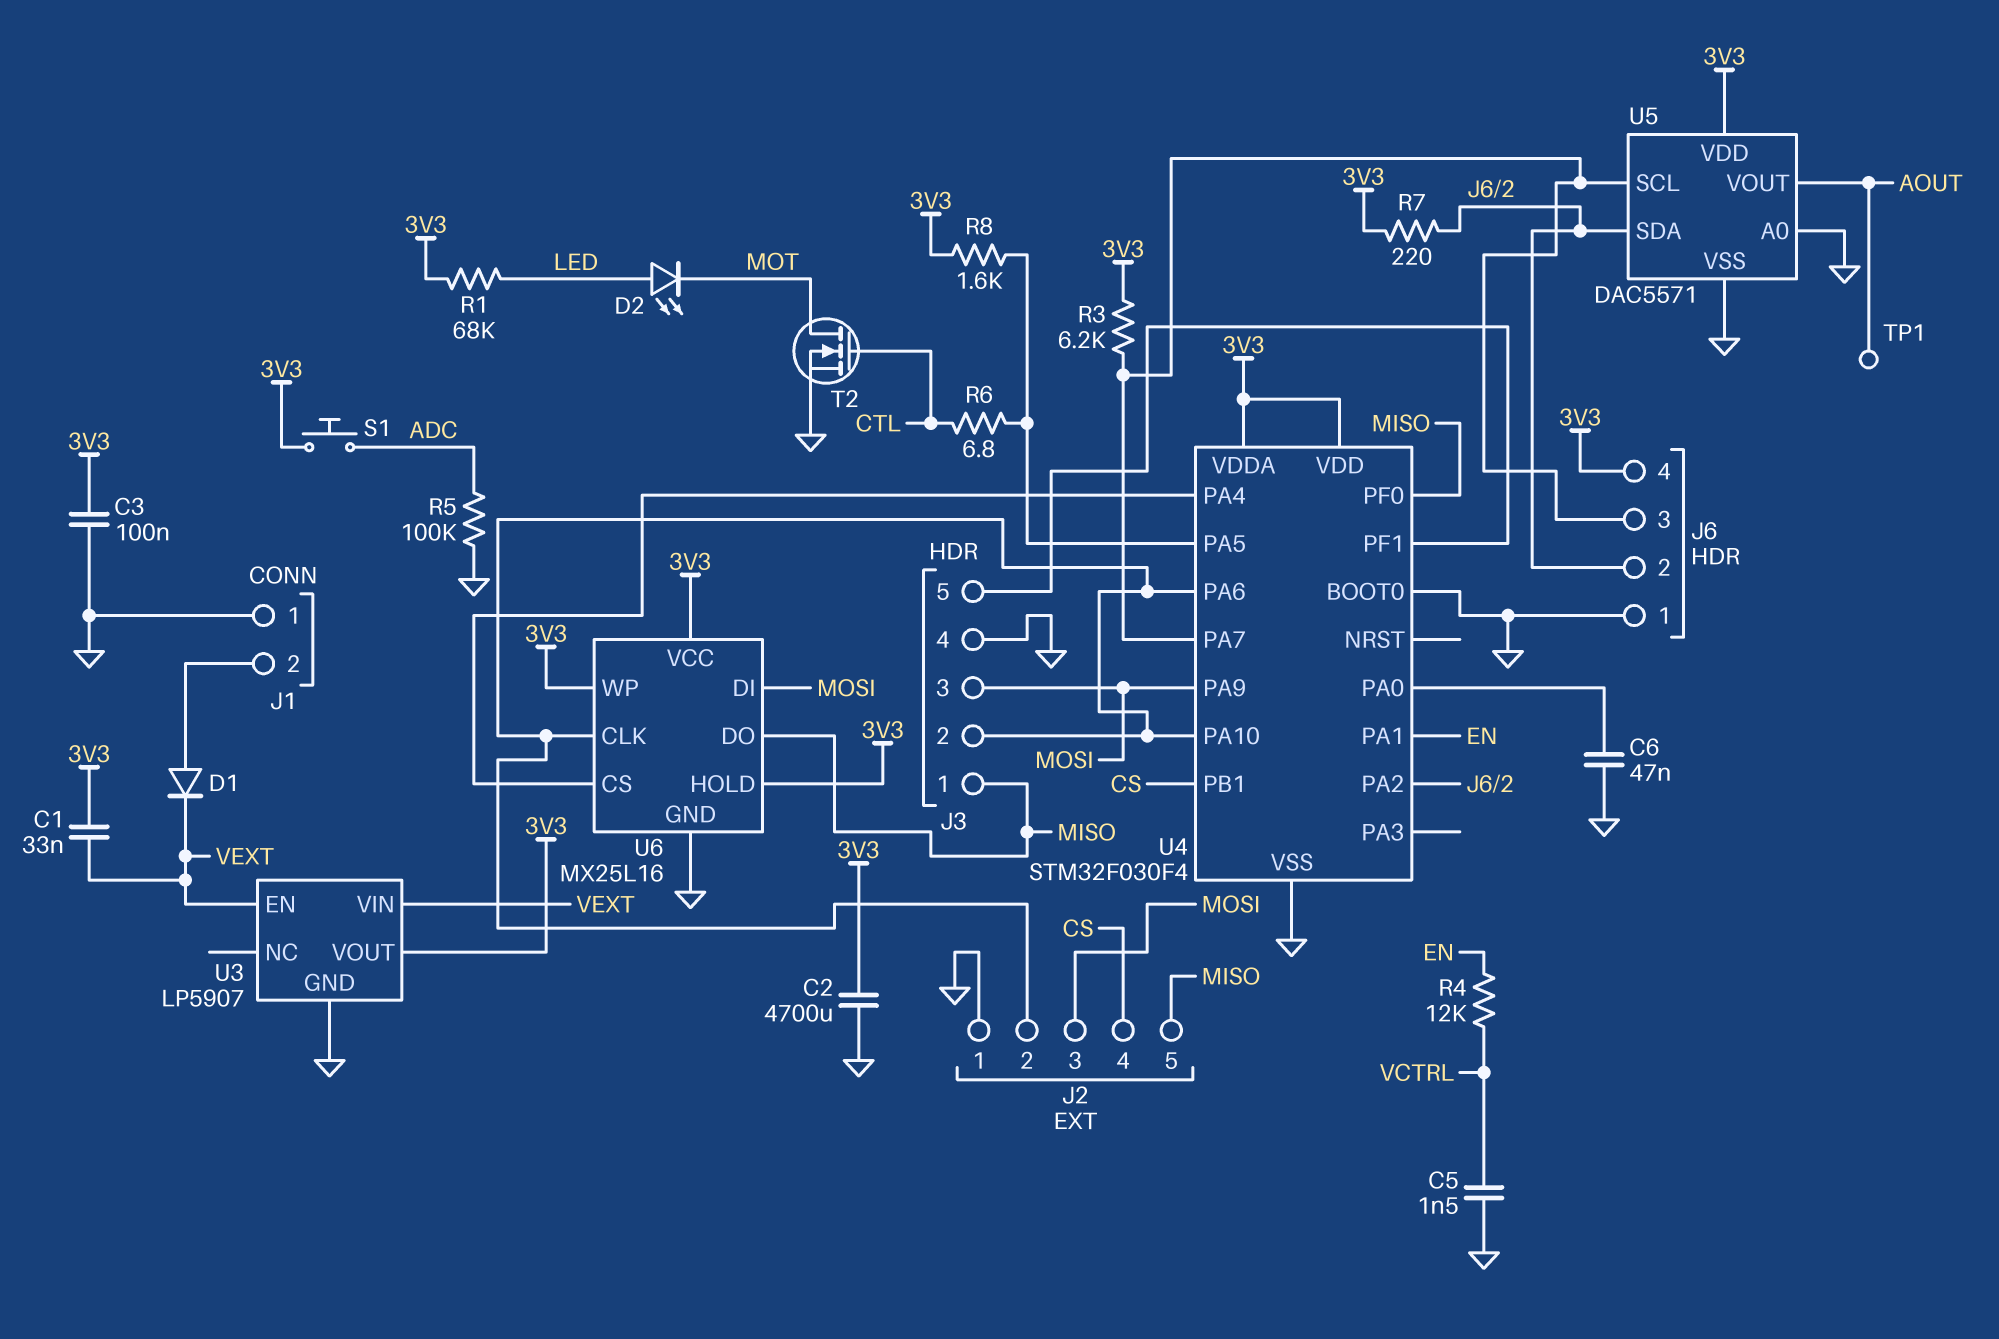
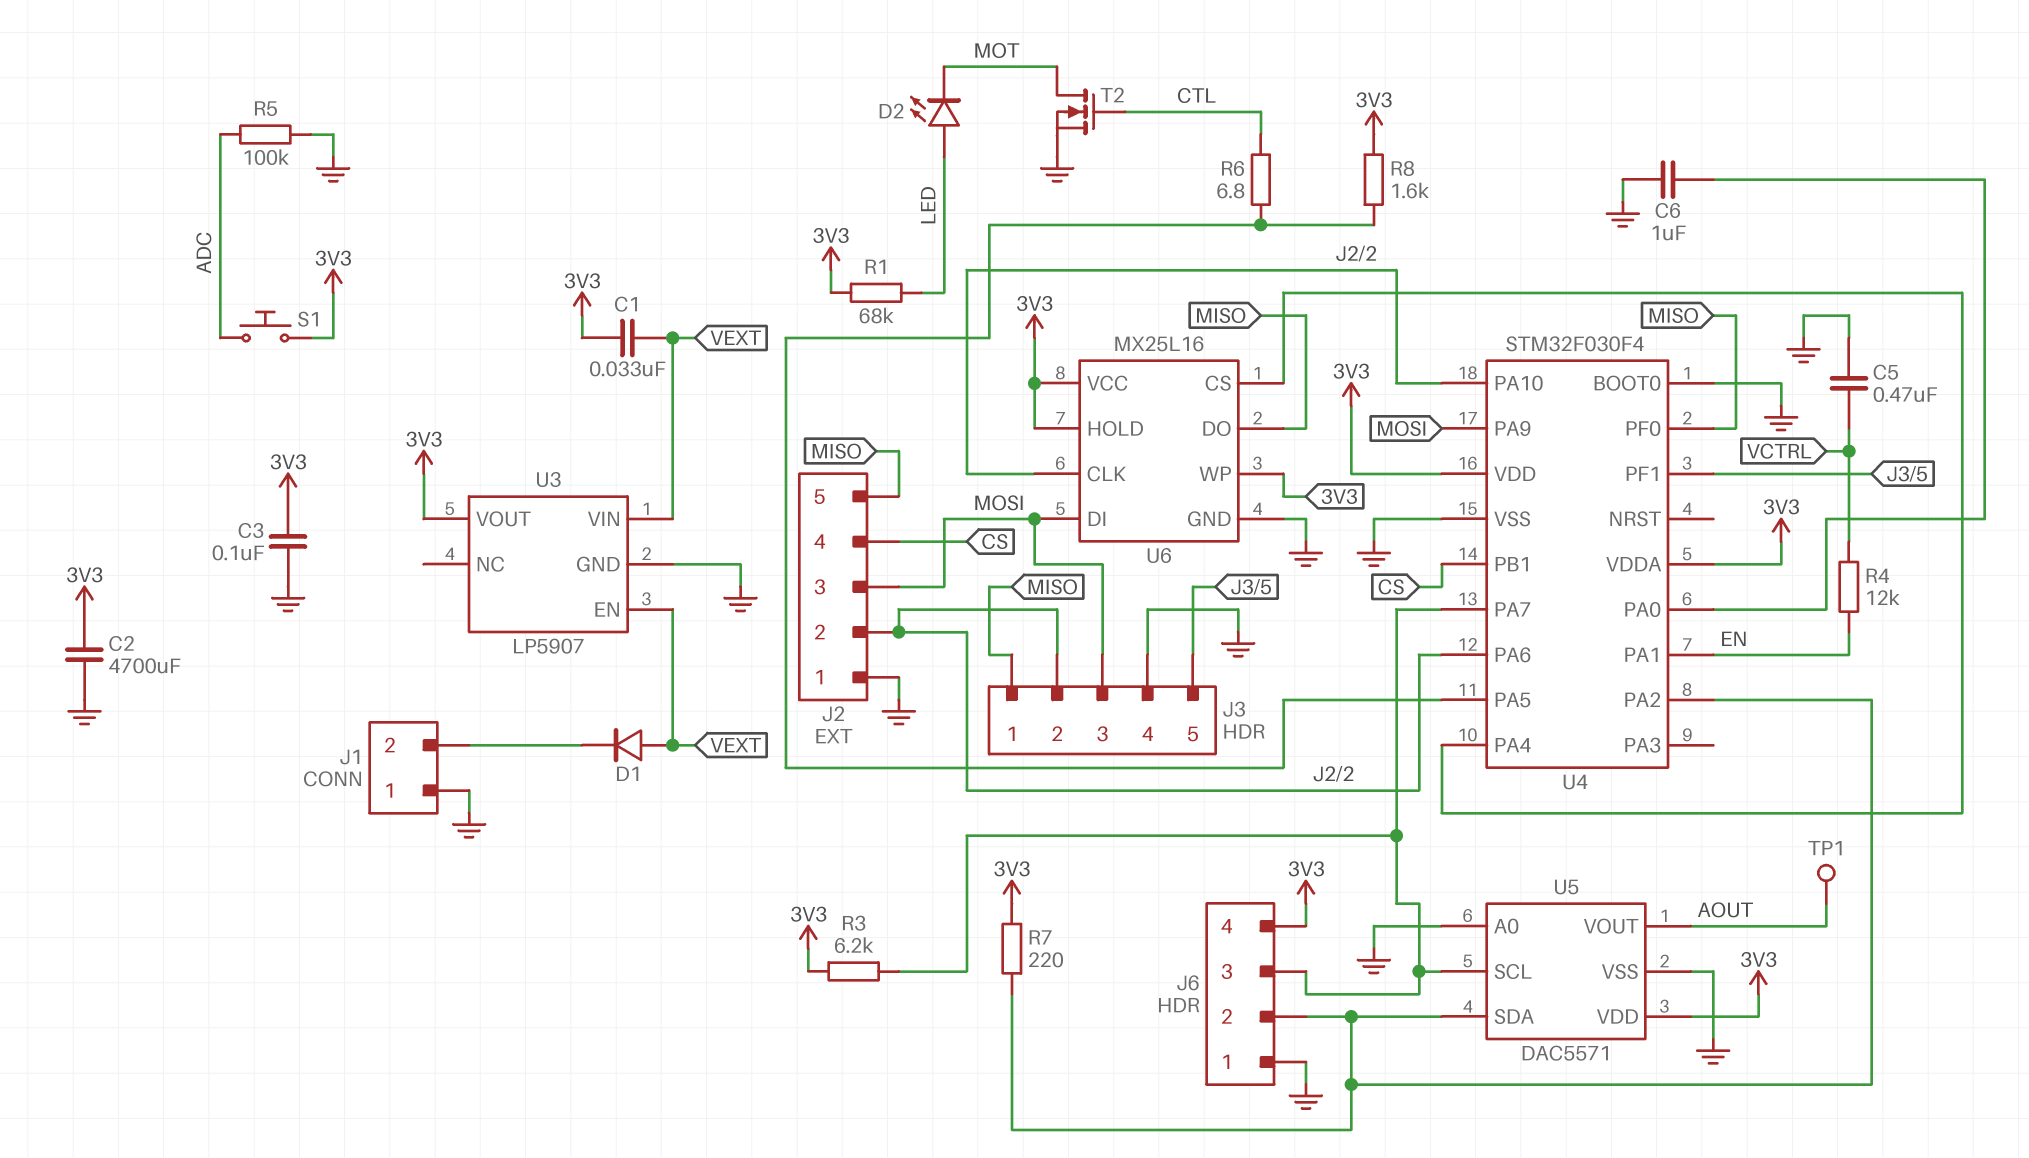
C5: 1.5nF (GND, VCTRL) -> 470nF (GND, VCTRL)
C6: 47nF (GND, U4/PA0) -> 1uF (GND, U4/PA0)
D1: diode (A J1/2, K VEXT) -> diode (A VEXT, K J1/2)

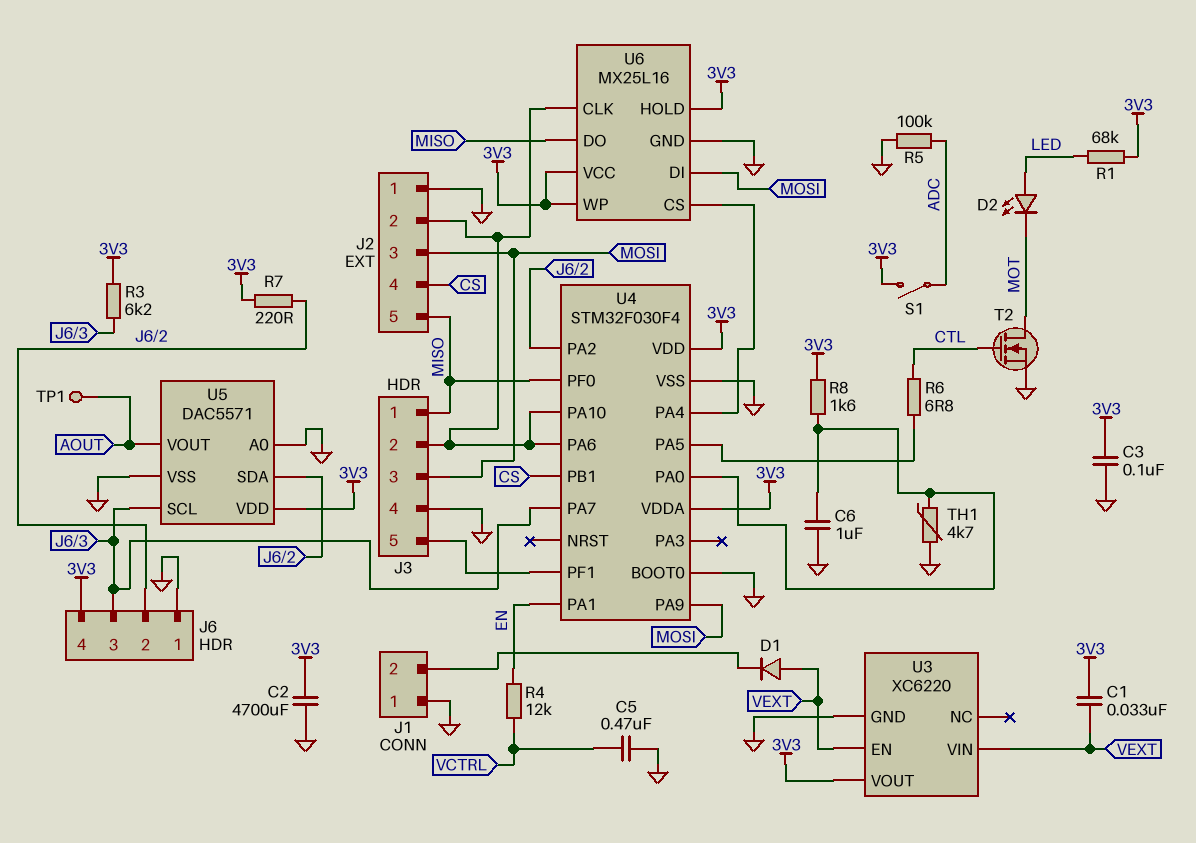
R8: 1.6k (3V3, U4/PA5) -> 1.6k (3V3, U4/PA0)
S1: button (3V3, ADC) -> switch (3V3, ADC)
TH1: none -> 4.7k (GND, U4/PA0)
U3: LP5907 -> XC6220

